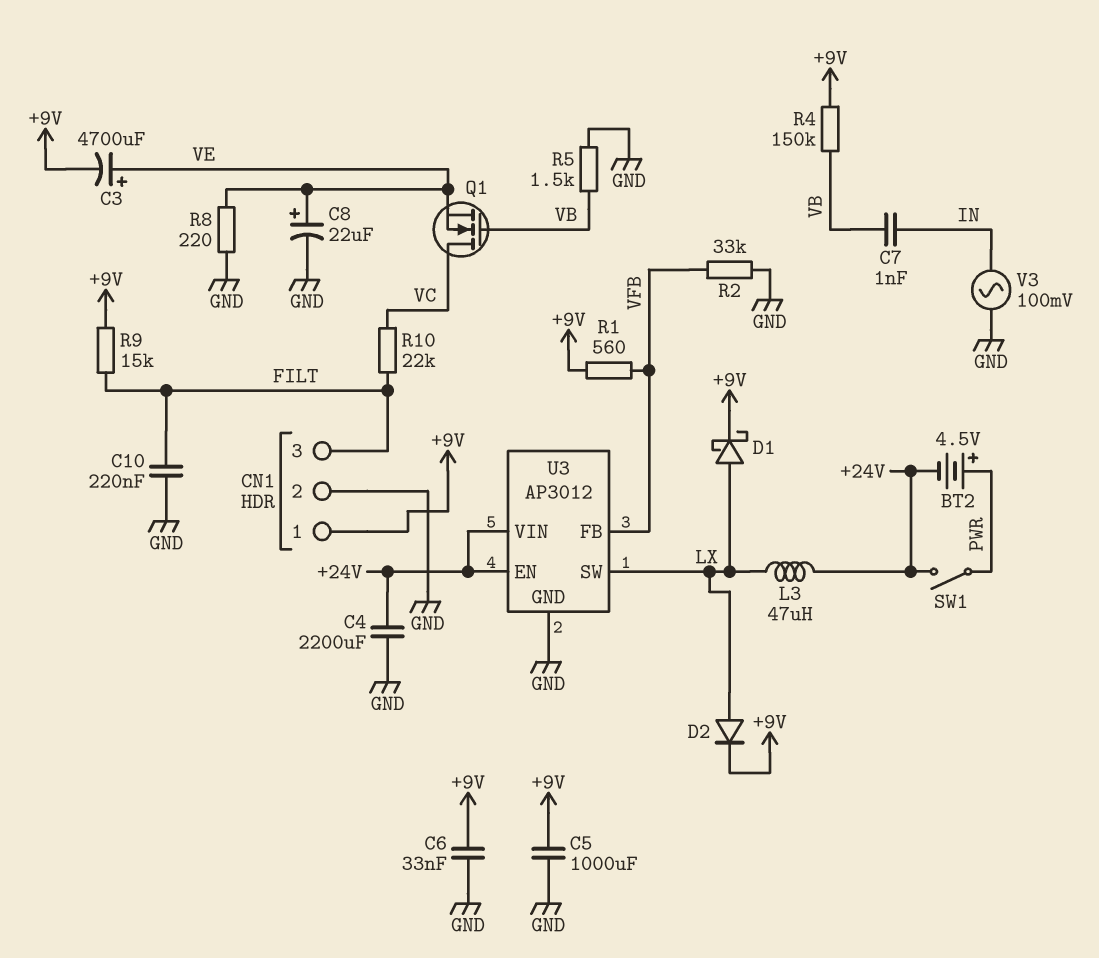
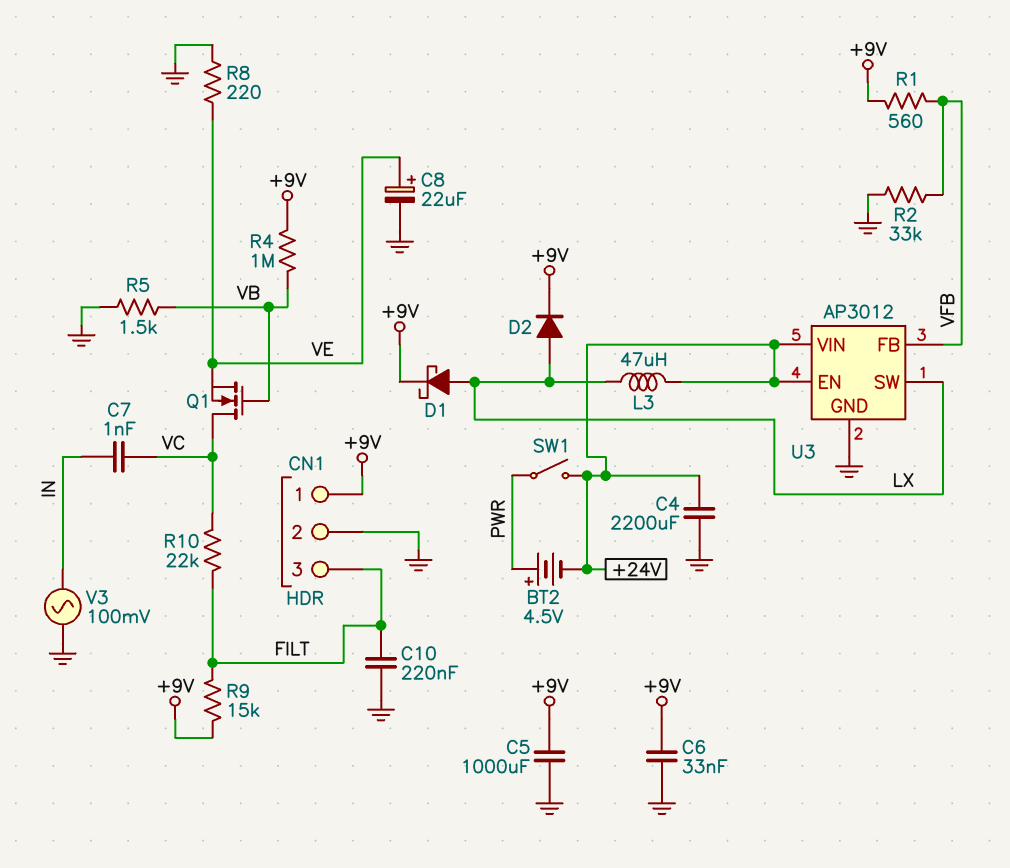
C3: 4700uF (plus VE, minus +9V) -> none
C7: 1nF (IN, VB) -> 1nF (IN, VC)
R4: 150k (+9V, VB) -> 1M (+9V, VB)

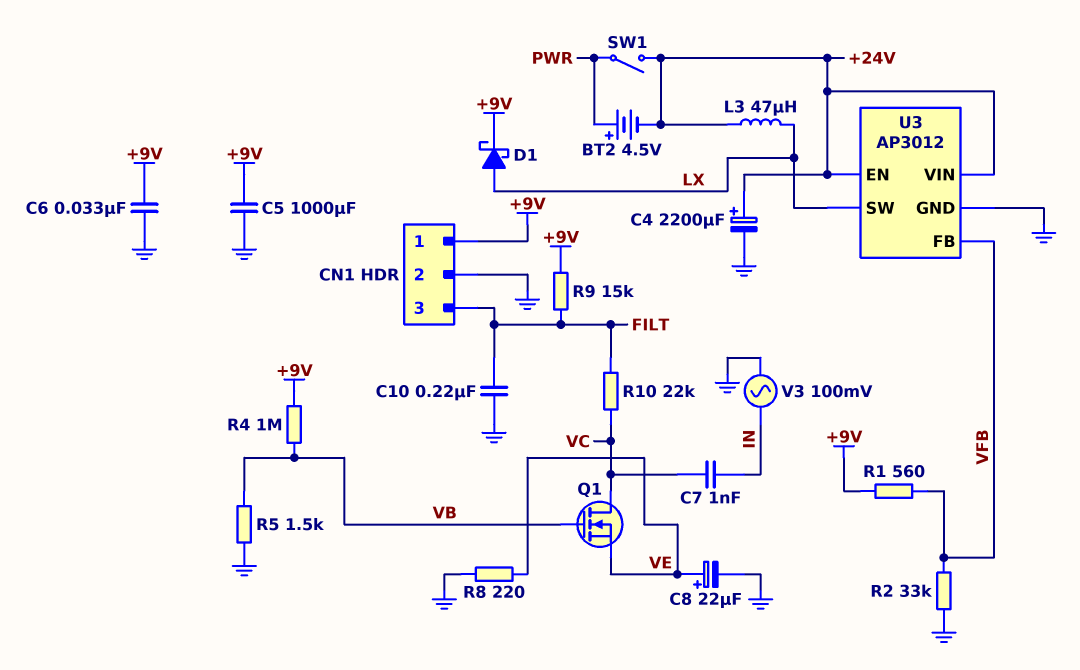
C4: 2200uF (+24V, GND) -> 2200uF (plus +24V, minus GND)
D2: diode (A LX, K +9V) -> none

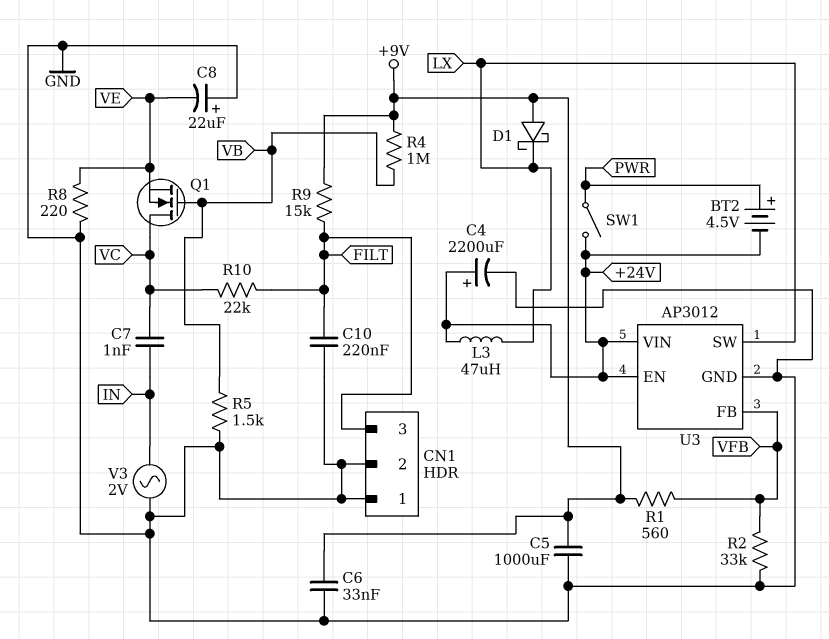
C8: 22uF (plus VE, minus GND) -> 22uF (plus GND, minus VE)
CN1 pin 1: +9V -> GND
D1: schottky (A LX, K +9V) -> schottky (A +9V, K LX)
V3: AC 100mV (GND, IN) -> AC 2V (GND, IN)

